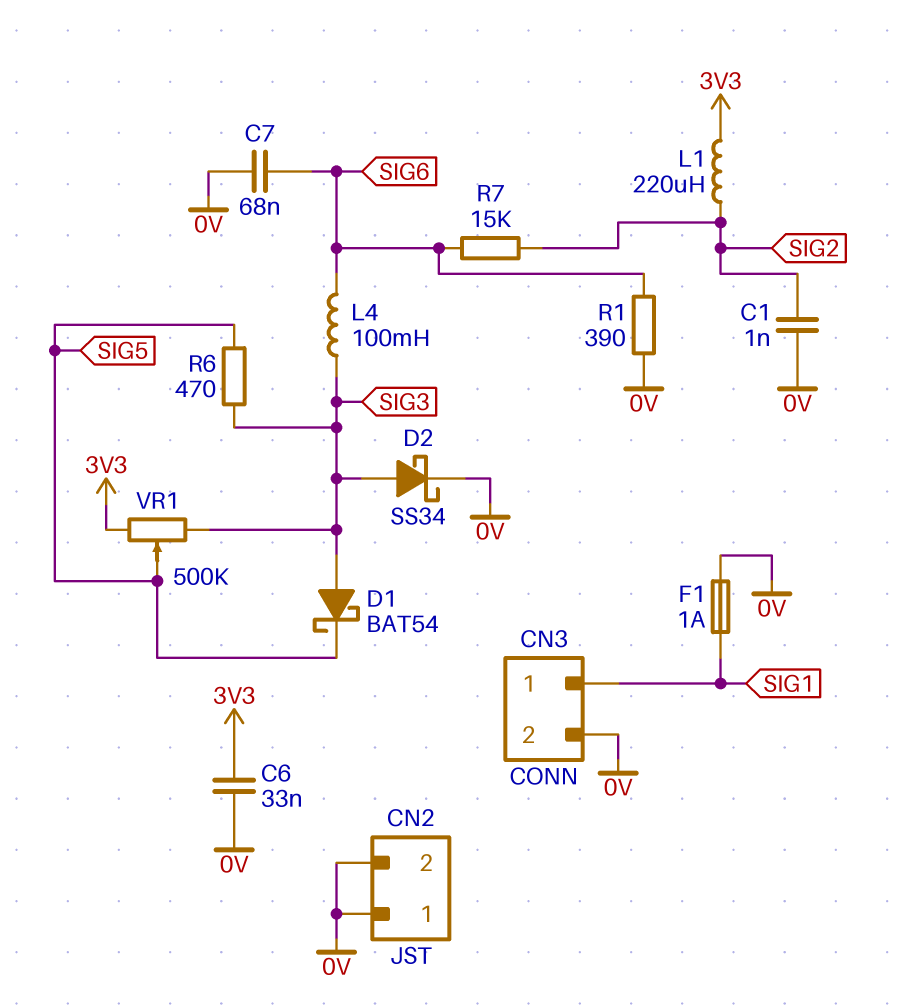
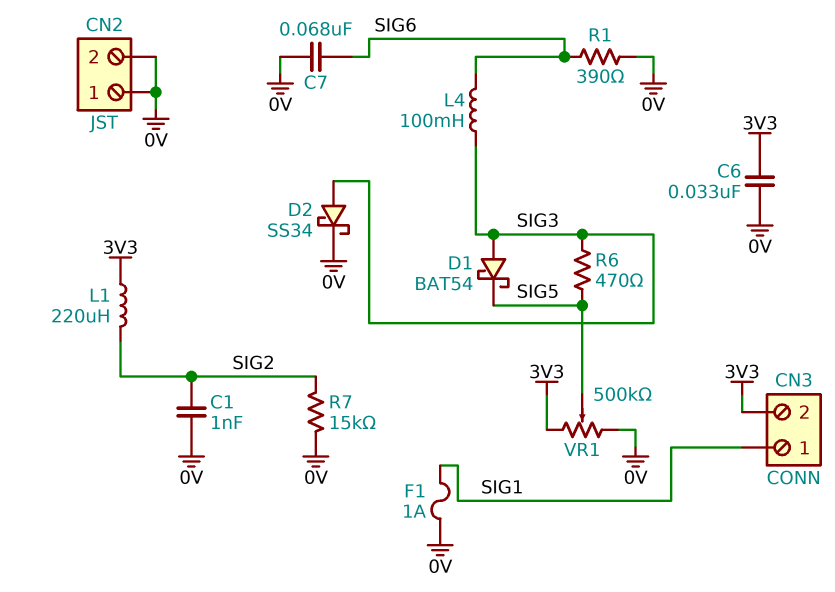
CN3 pin 2: 0V -> 3V3
R7: 15k (SIG2, SIG6) -> 15k (0V, SIG2)
VR1: 500k (3V3, SIG3, wiper SIG5) -> 500k (0V, 3V3, wiper SIG5)

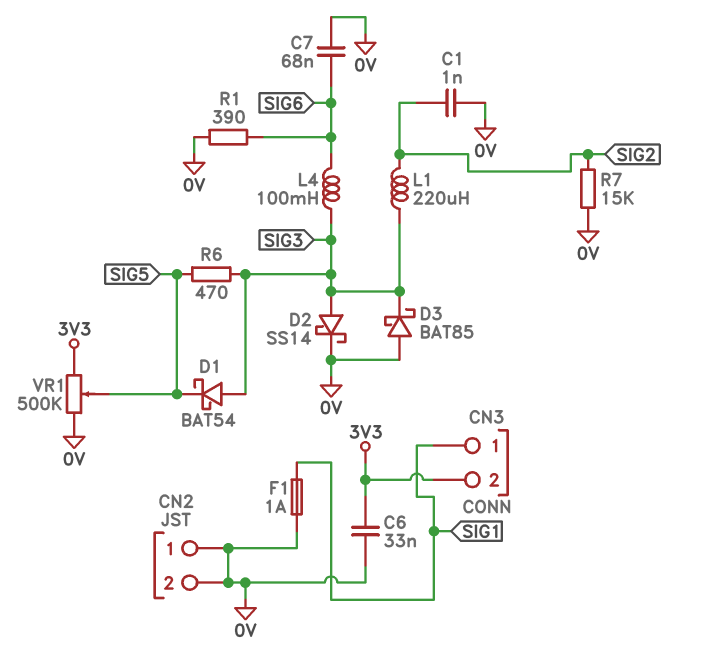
D2: schottky SS34 (A SIG3, K 0V) -> schottky SS14 (A SIG3, K 0V)
D3: none -> schottky BAT85 (A 0V, K SIG3)
L1: 220uH (3V3, SIG2) -> 220uH (SIG2, SIG3)

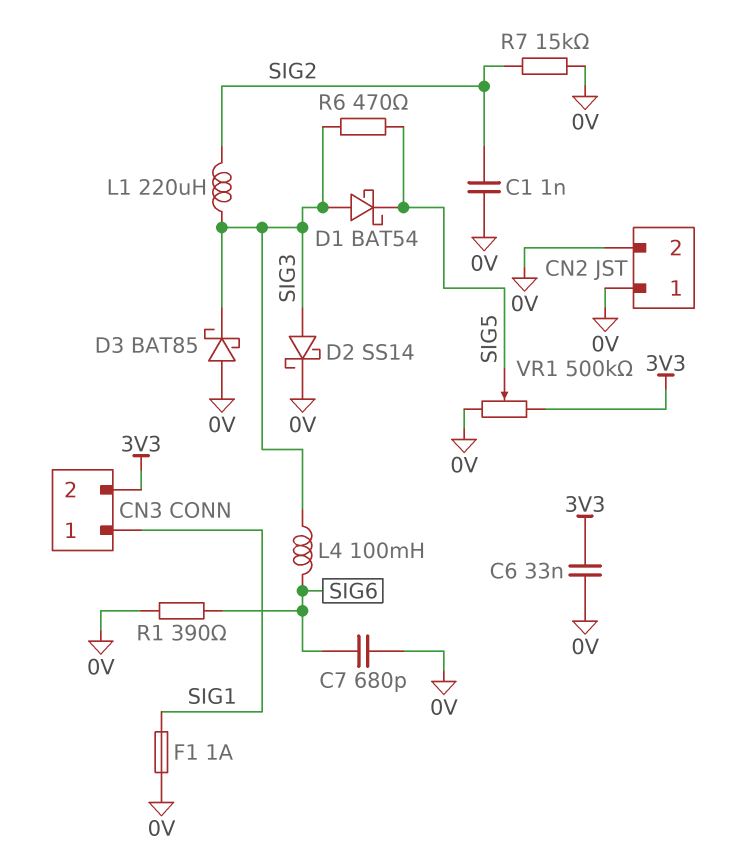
C7: 68nF (0V, SIG6) -> 680pF (0V, SIG6)

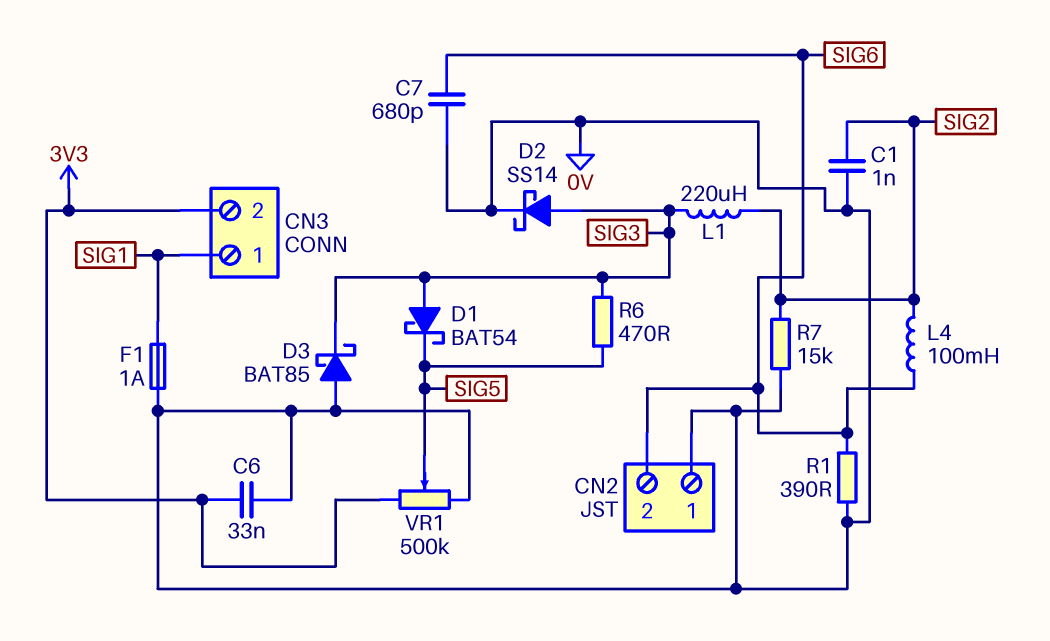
CN2 pin 2: 0V -> SIG6
L4: 100mH (SIG3, SIG6) -> 100mH (SIG2, SIG6)

